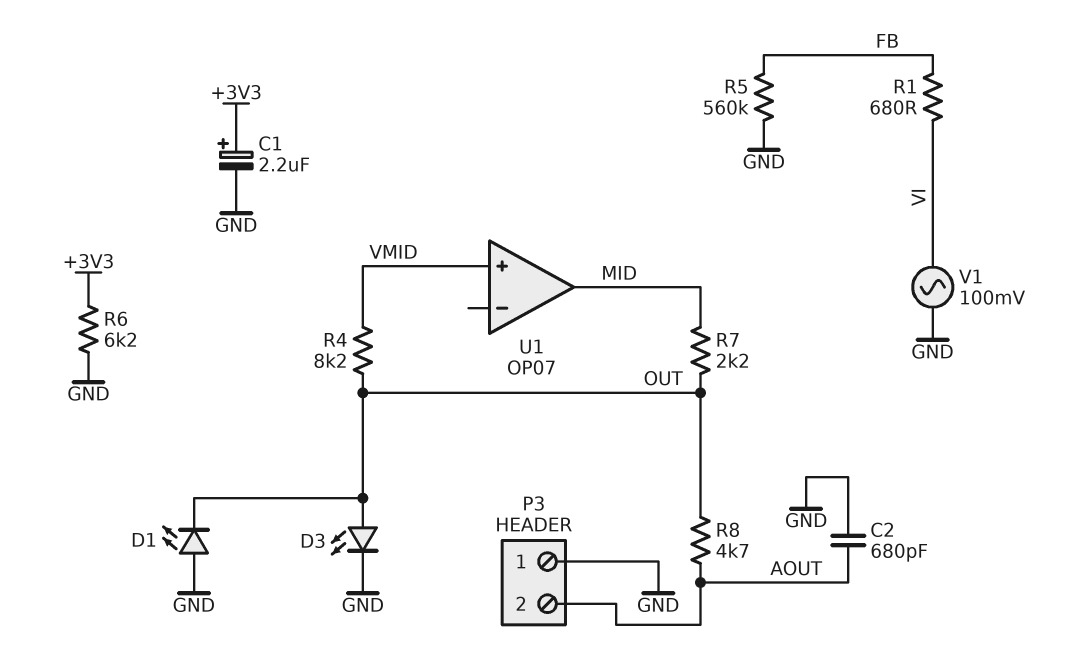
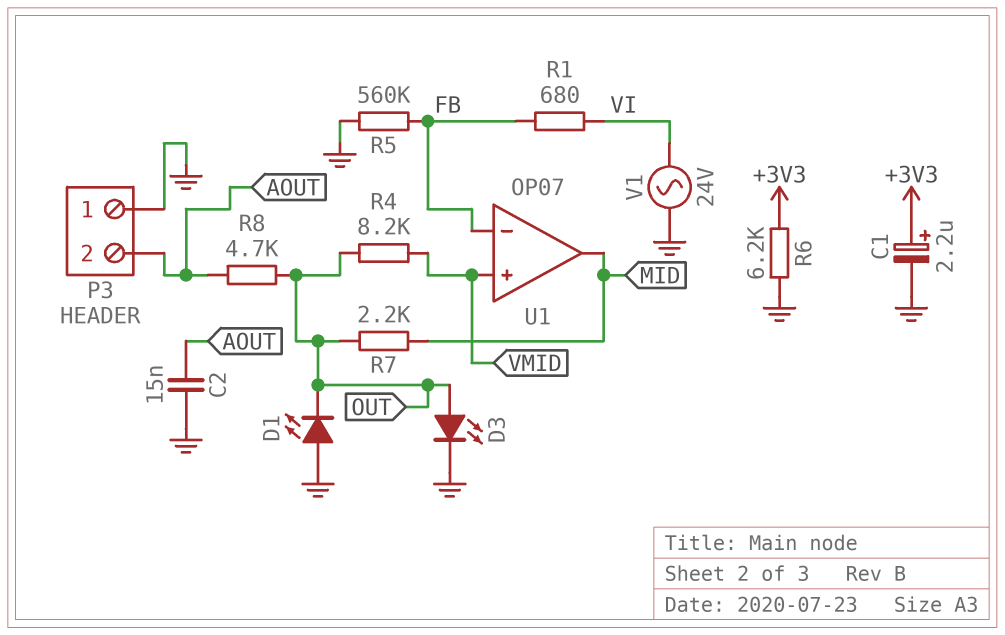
C2: 680pF (AOUT, GND) -> 15nF (AOUT, GND)
U1 pin in-: none -> FB
V1: AC 100mV (GND, VI) -> AC 24V (GND, VI)

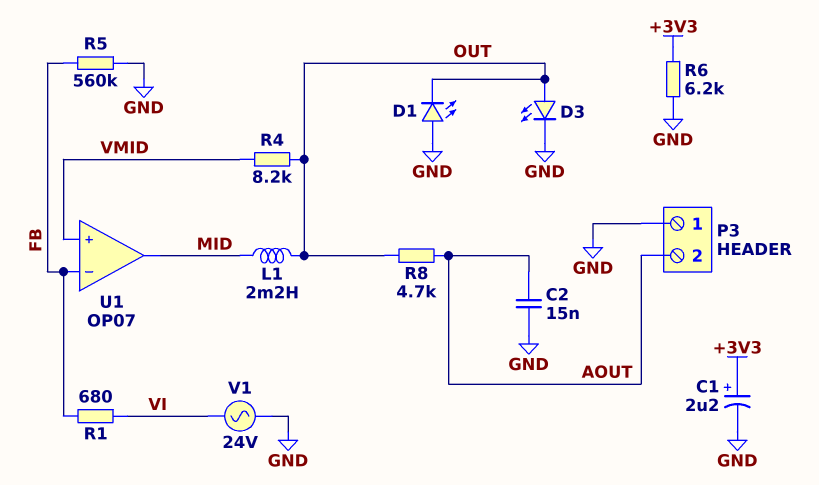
L1: none -> 2.2mH (MID, OUT)
R7: 2.2k (MID, OUT) -> none

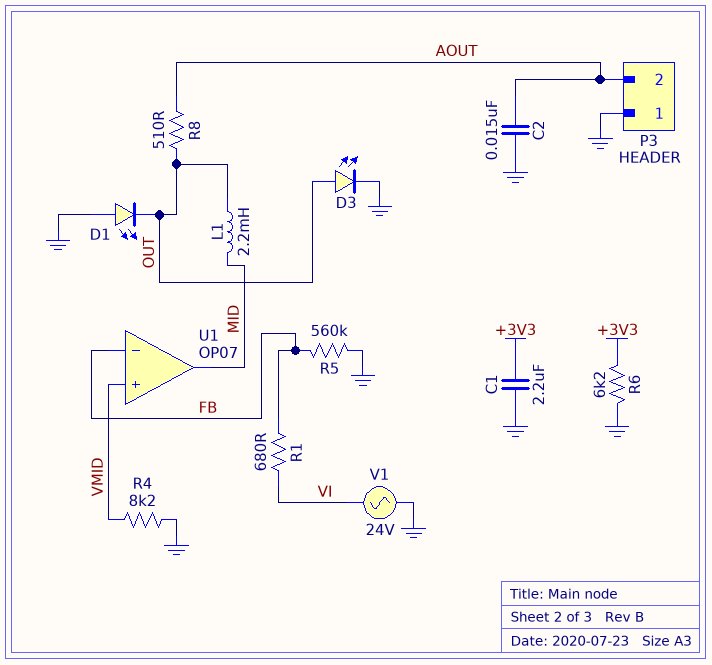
C1: 2.2uF (plus +3V3, minus GND) -> 2.2uF (+3V3, GND)
R4: 8.2k (OUT, VMID) -> 8.2k (GND, VMID)
R8: 4.7k (AOUT, OUT) -> 510 (AOUT, OUT)

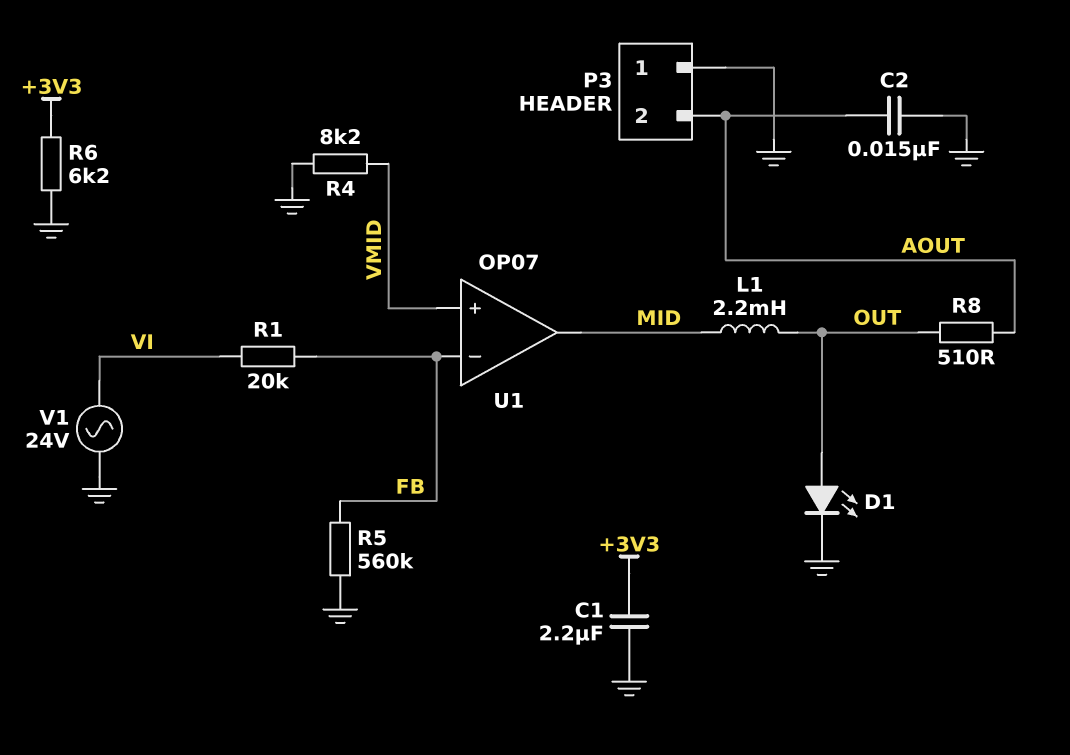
D1: LED (A GND, K OUT) -> LED (A OUT, K GND)
D3: LED (A OUT, K GND) -> none
R1: 680 (FB, VI) -> 20k (FB, VI)

